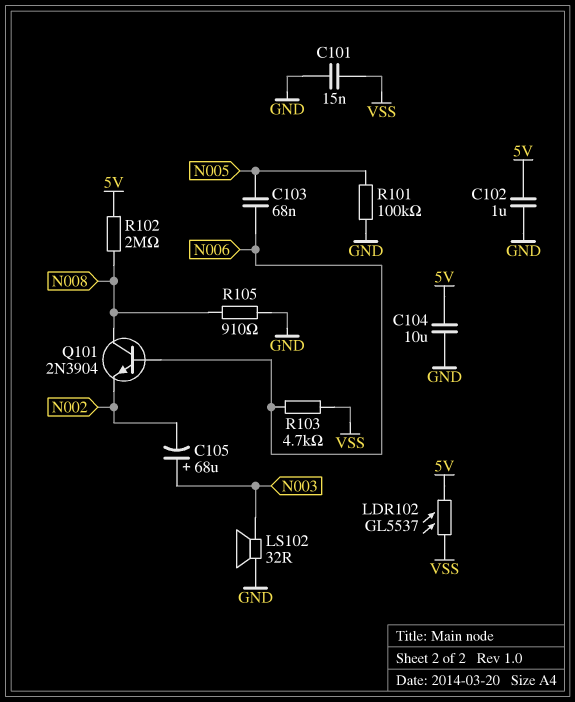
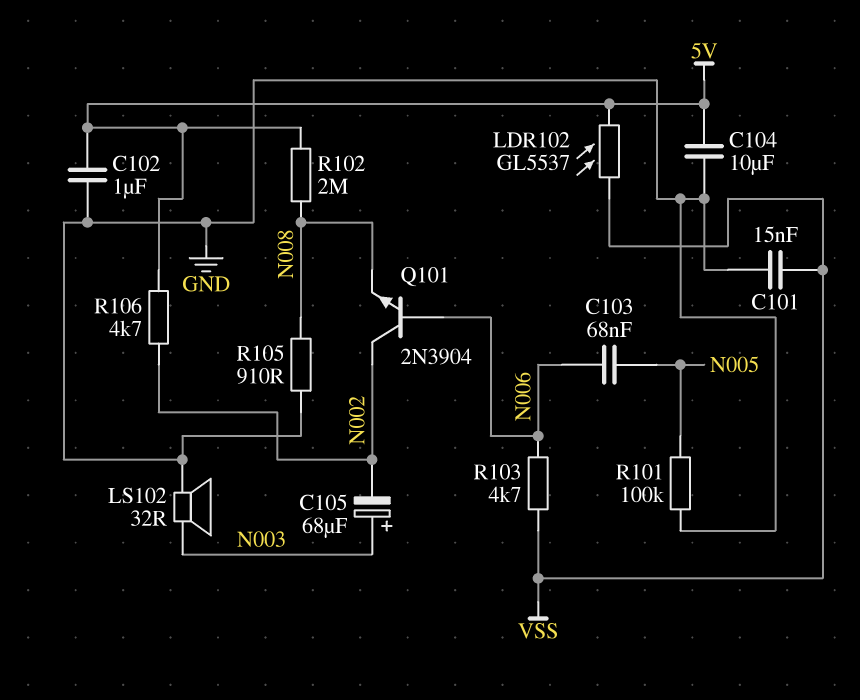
Q101: NPN 2N3904 (B N006, C N008, E N002) -> NPN 2N3904 (B N006, C N002, E N008)
R106: none -> 4.7k (5V, N002)

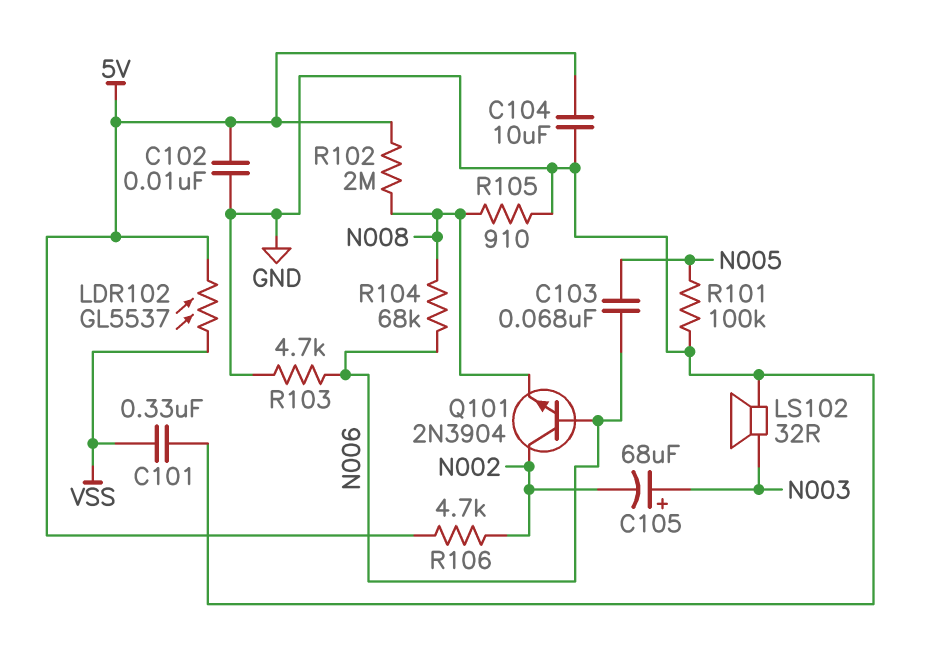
C101: 15nF (GND, VSS) -> 330nF (GND, VSS)
C102: 1uF (5V, GND) -> 10nF (5V, GND)
R103: 4.7k (N006, VSS) -> 4.7k (GND, N006)
R104: none -> 68k (N006, N008)

